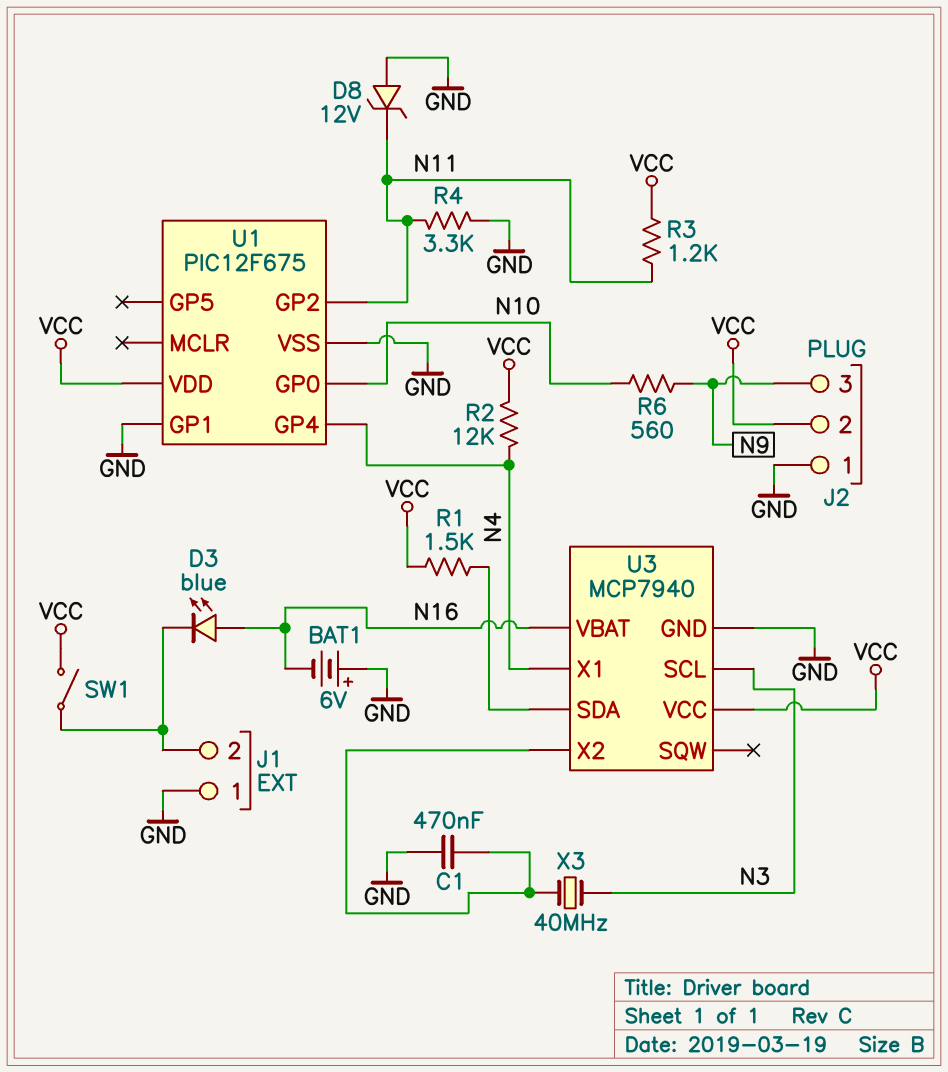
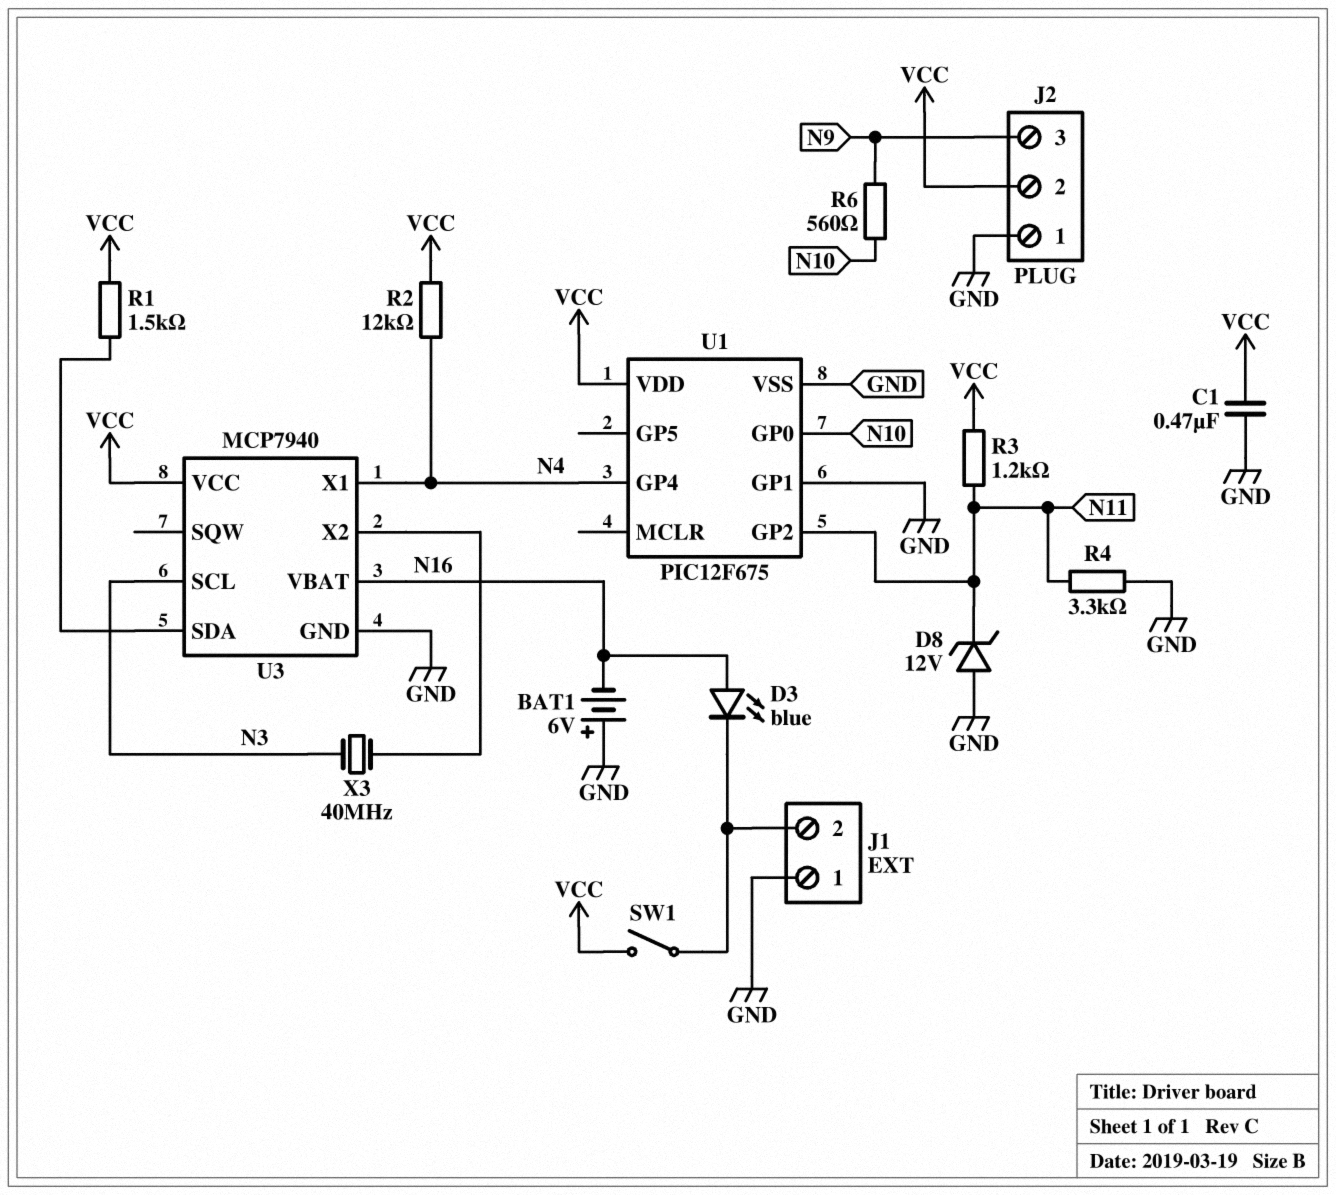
C1: 470nF (GND, U3/X2) -> 470nF (GND, VCC)

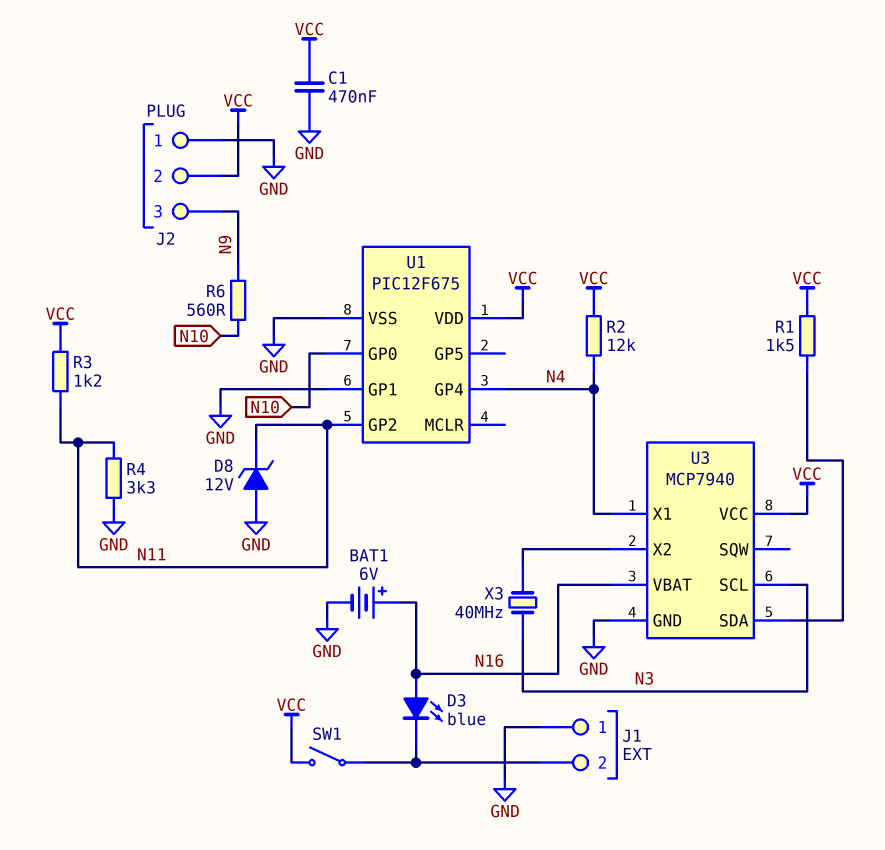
BAT1: 6V (plus GND, minus N16) -> 6V (plus N16, minus GND)

